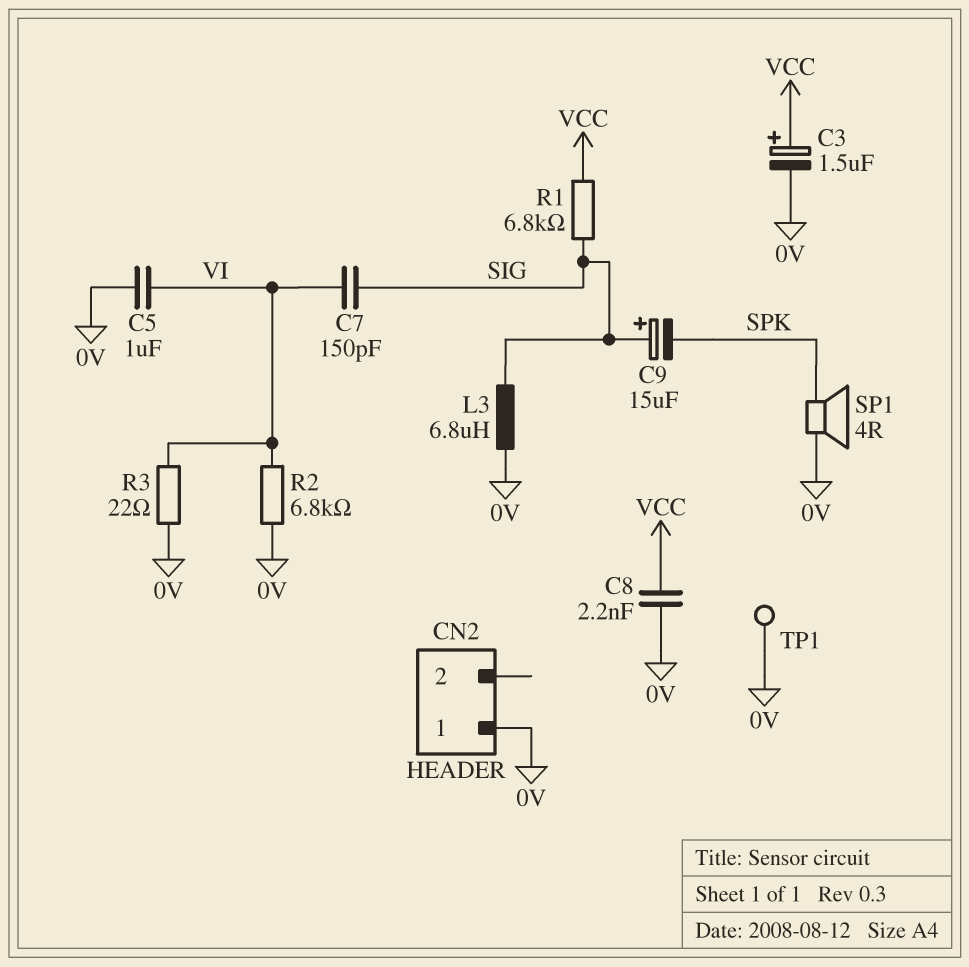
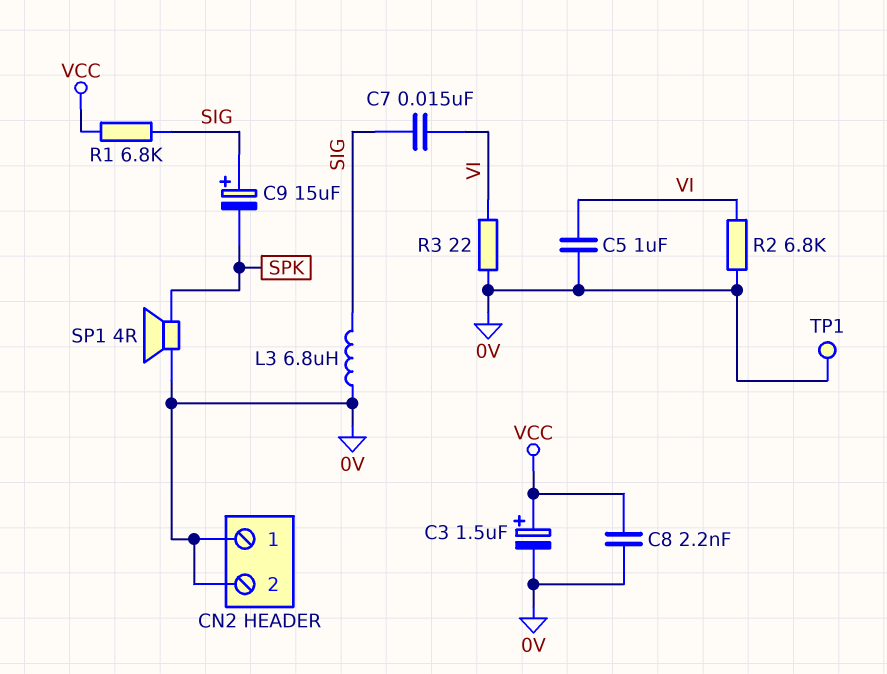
C7: 150pF (SIG, VI) -> 15nF (SIG, VI)
CN2 pin 2: none -> 0V

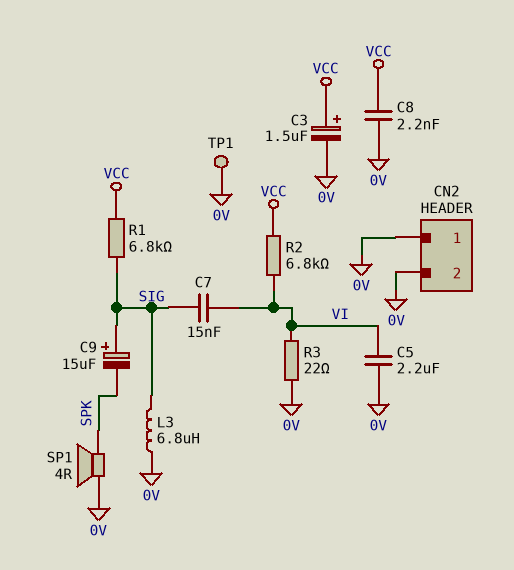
C5: 1uF (0V, VI) -> 2.2uF (0V, VI)
R2: 6.8k (0V, VI) -> 6.8k (VCC, VI)

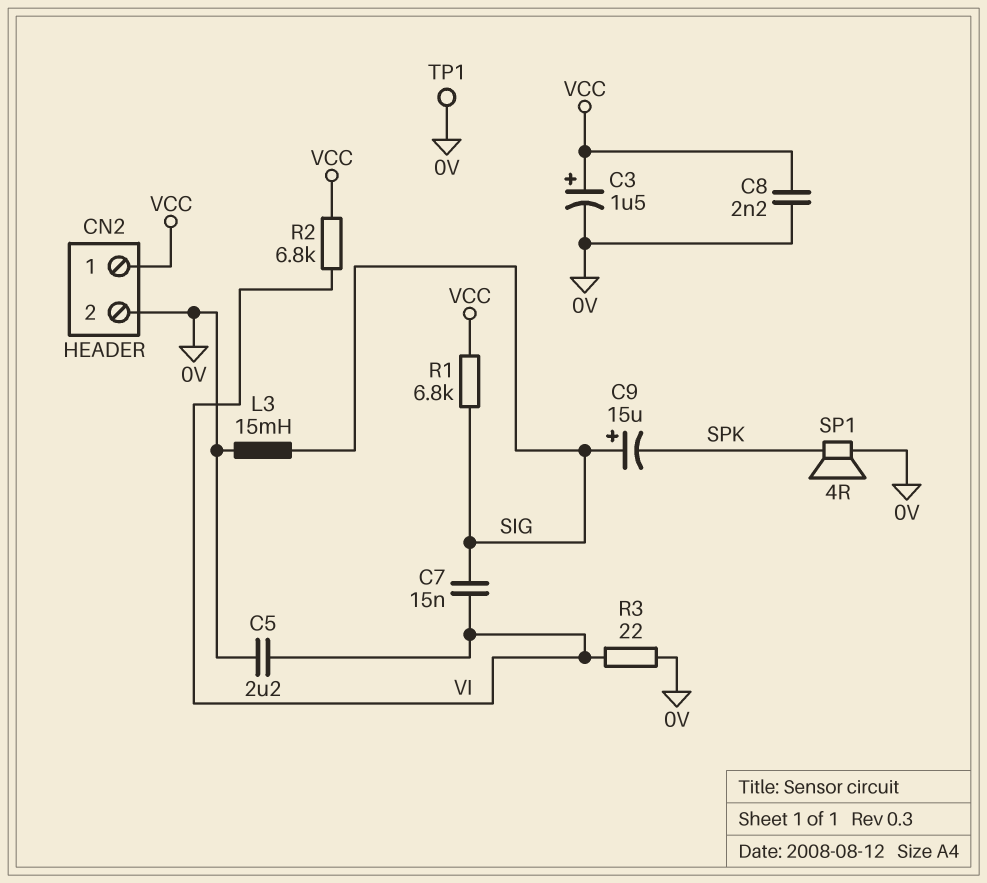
CN2 pin 1: 0V -> VCC
L3: 6.8uH (0V, SIG) -> 15mH (0V, SIG)

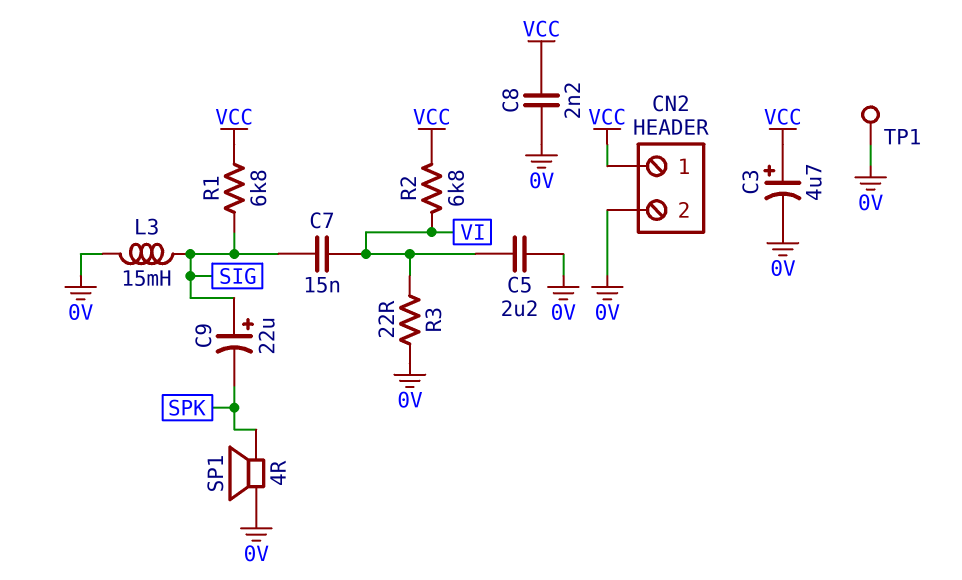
C3: 1.5uF (plus VCC, minus 0V) -> 4.7uF (plus VCC, minus 0V)
C9: 15uF (plus SIG, minus SPK) -> 22uF (plus SIG, minus SPK)

